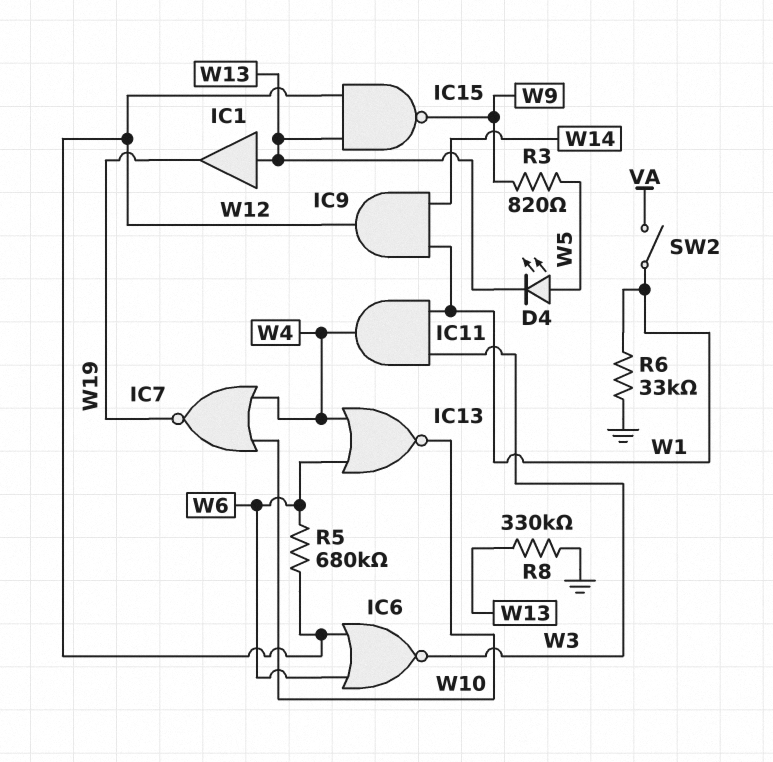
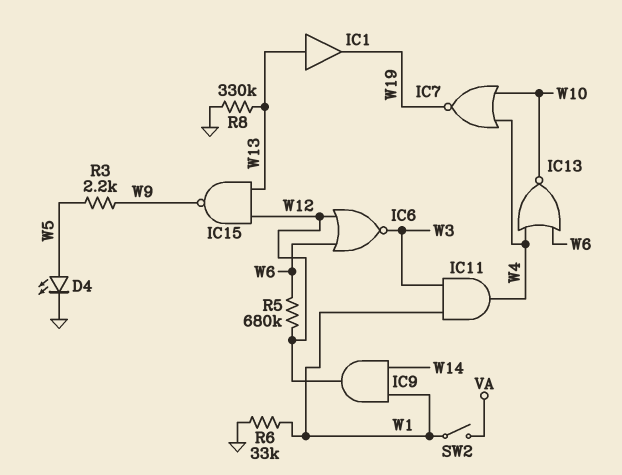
D4: LED (A W5, K W13) -> LED (A W5, K GND)
R3: 820 (W5, W9) -> 2.2k (W5, W9)

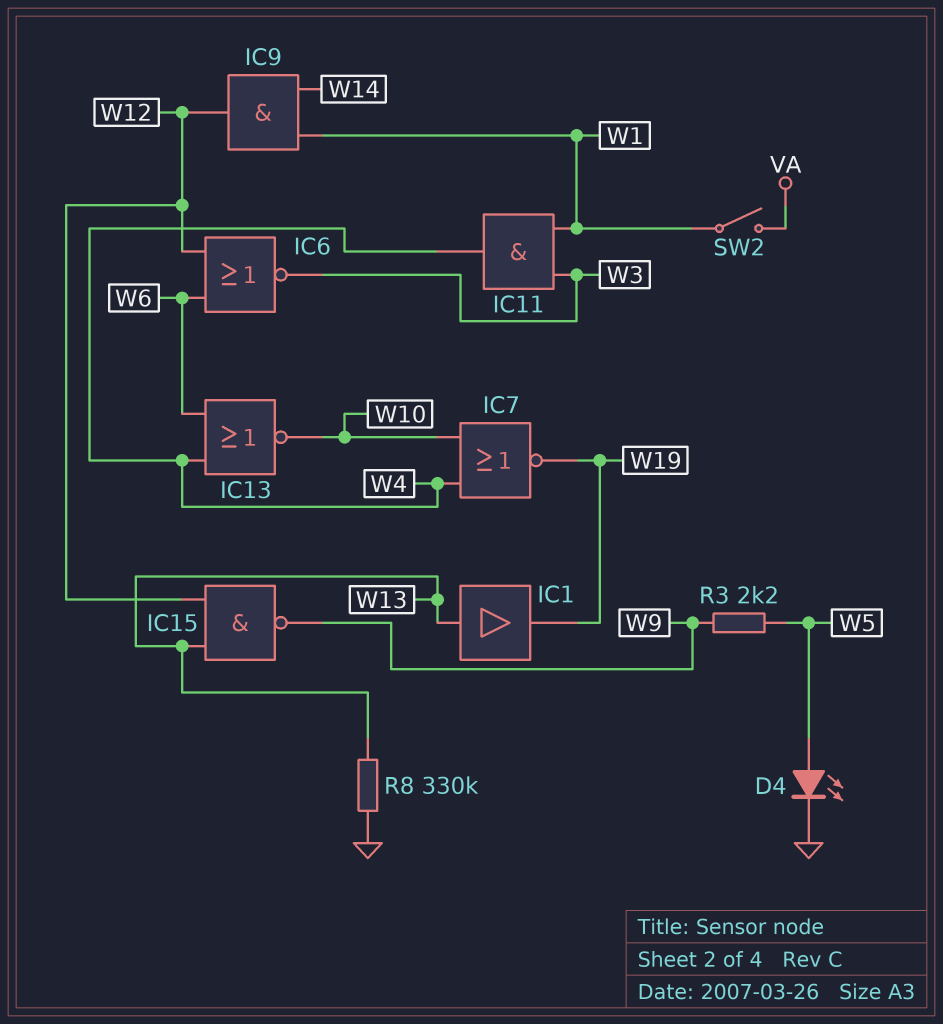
R5: 680k (W6, W12) -> none
R6: 33k (GND, W1) -> none

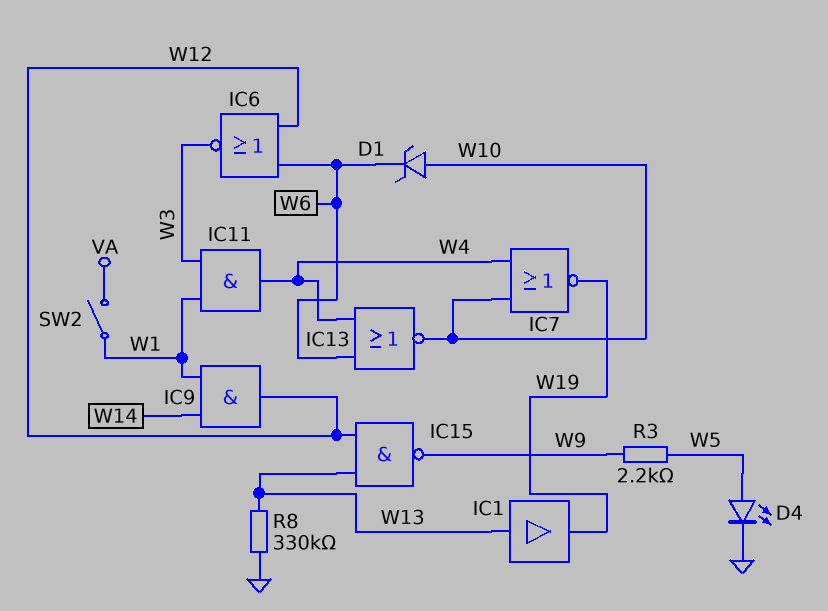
D1: none -> zener (A W10, K W6)

